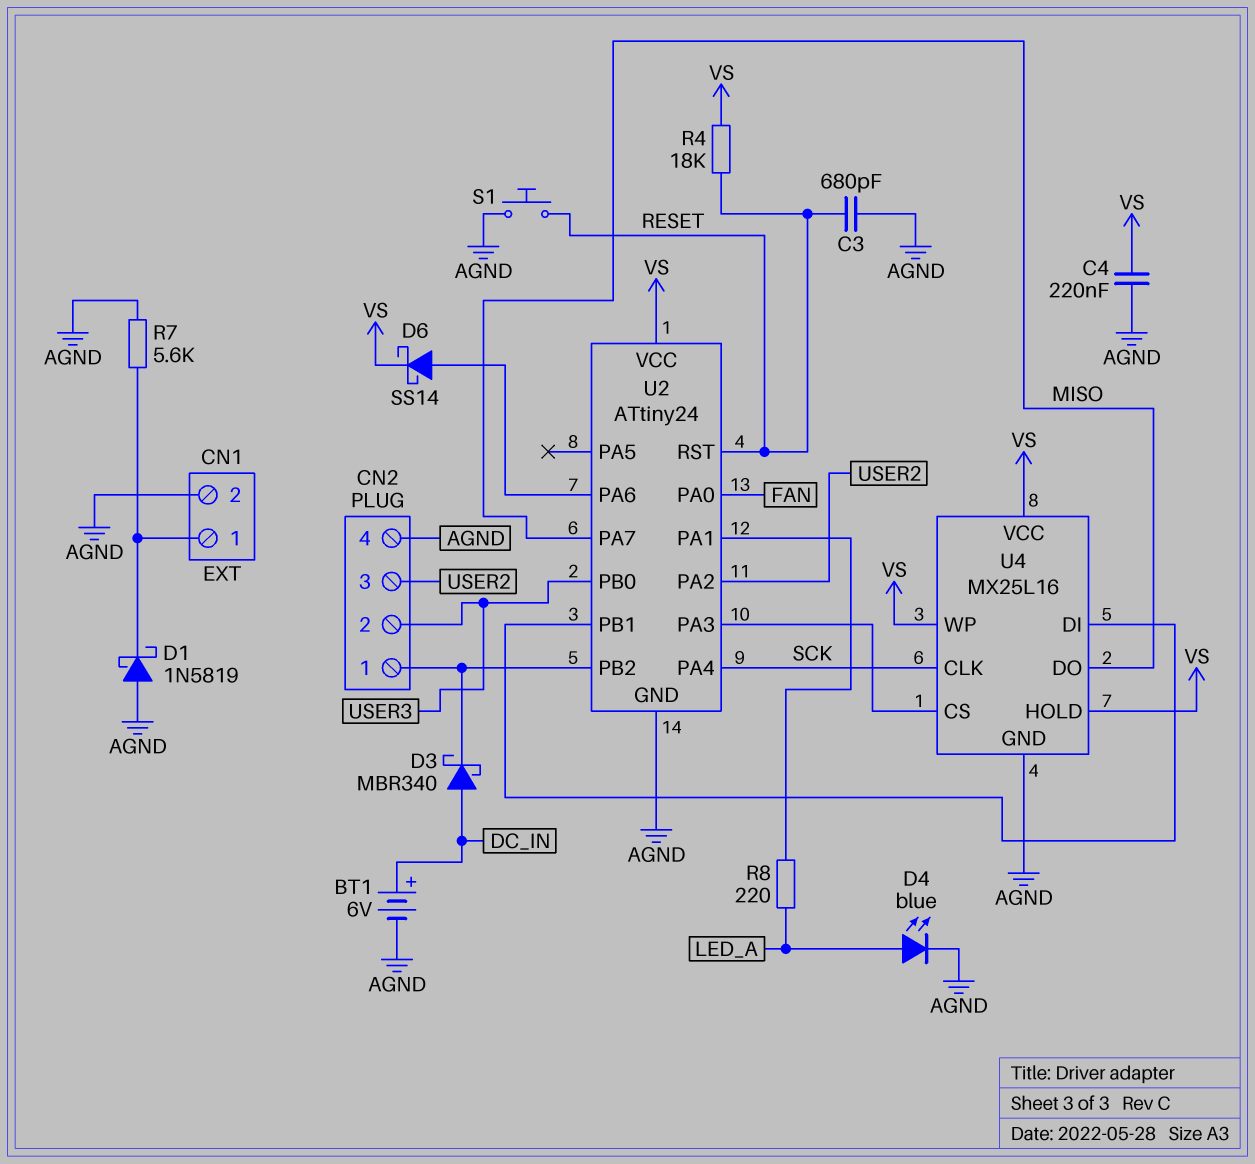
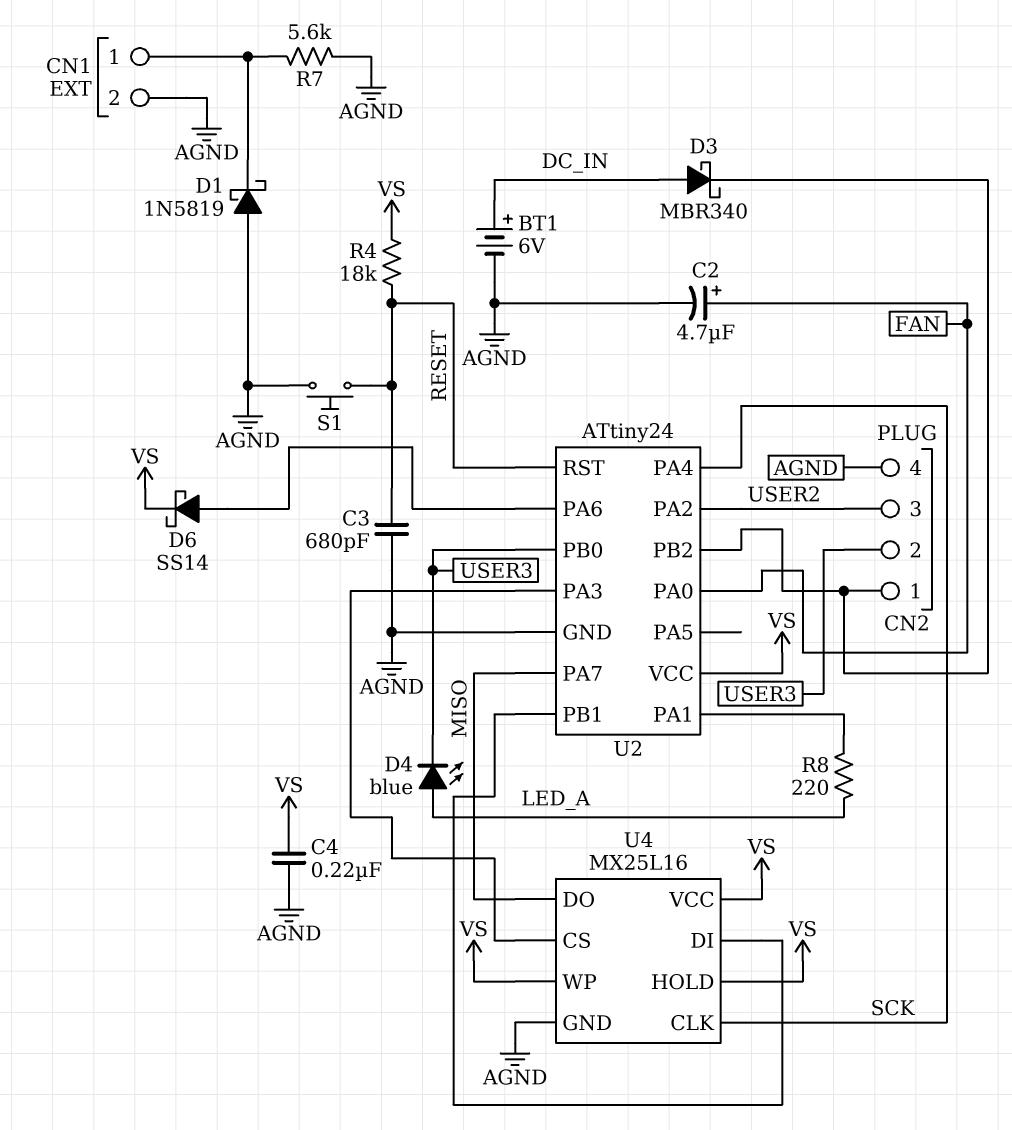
C2: none -> 4.7uF (plus FAN, minus AGND)
D4: LED blue (A LED_A, K AGND) -> LED blue (A LED_A, K USER3)

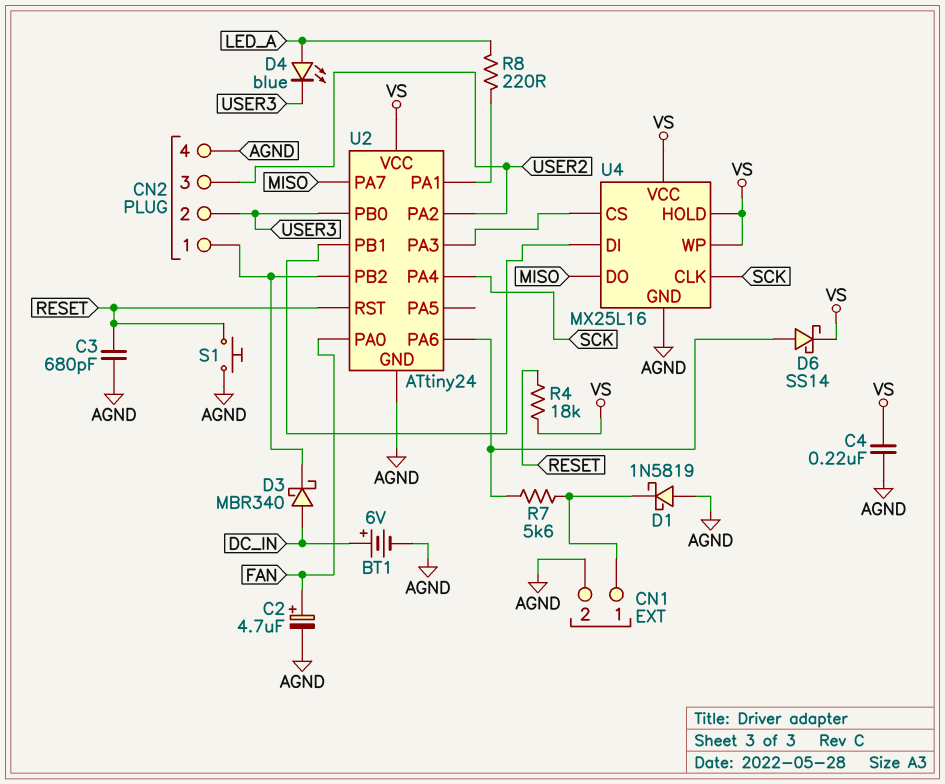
R7: 5.6k (AGND, CN1/1) -> 5.6k (CN1/1, U2/PA6)

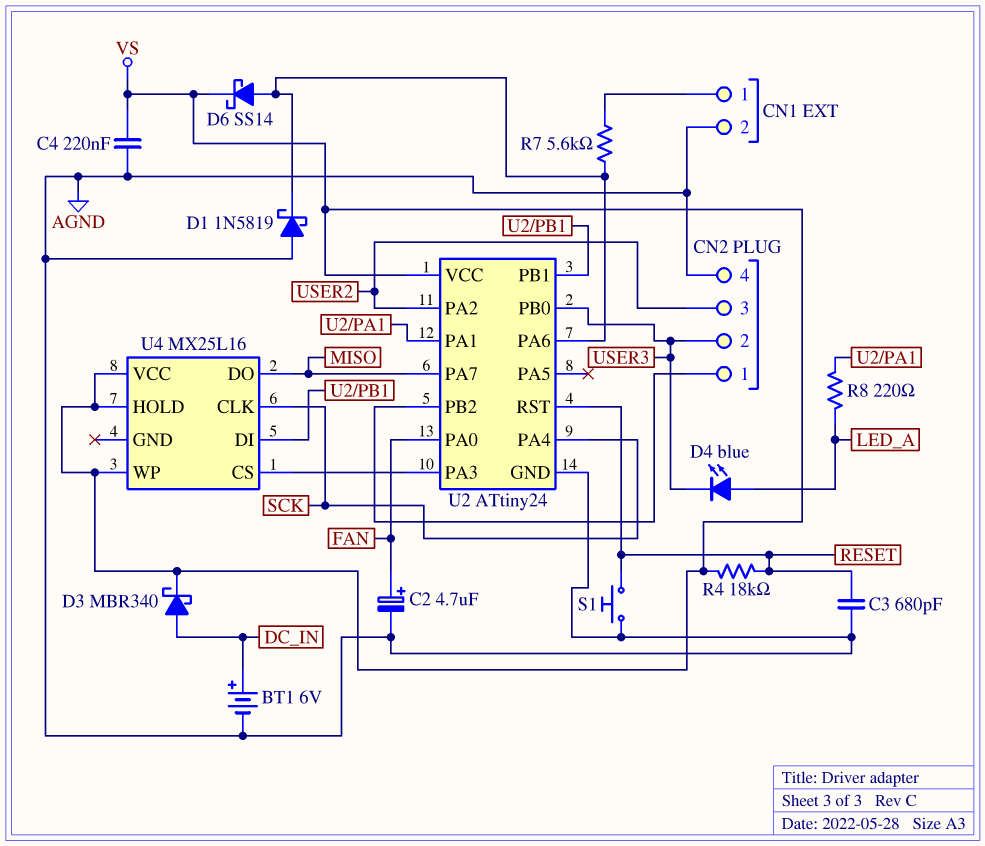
D1: schottky 1N5819 (A AGND, K CN1/1) -> schottky 1N5819 (A AGND, K U2/PA6)
D3: schottky MBR340 (A DC_IN, K CN2/1) -> schottky MBR340 (A DC_IN, K VS)
U4 pin GND: AGND -> none

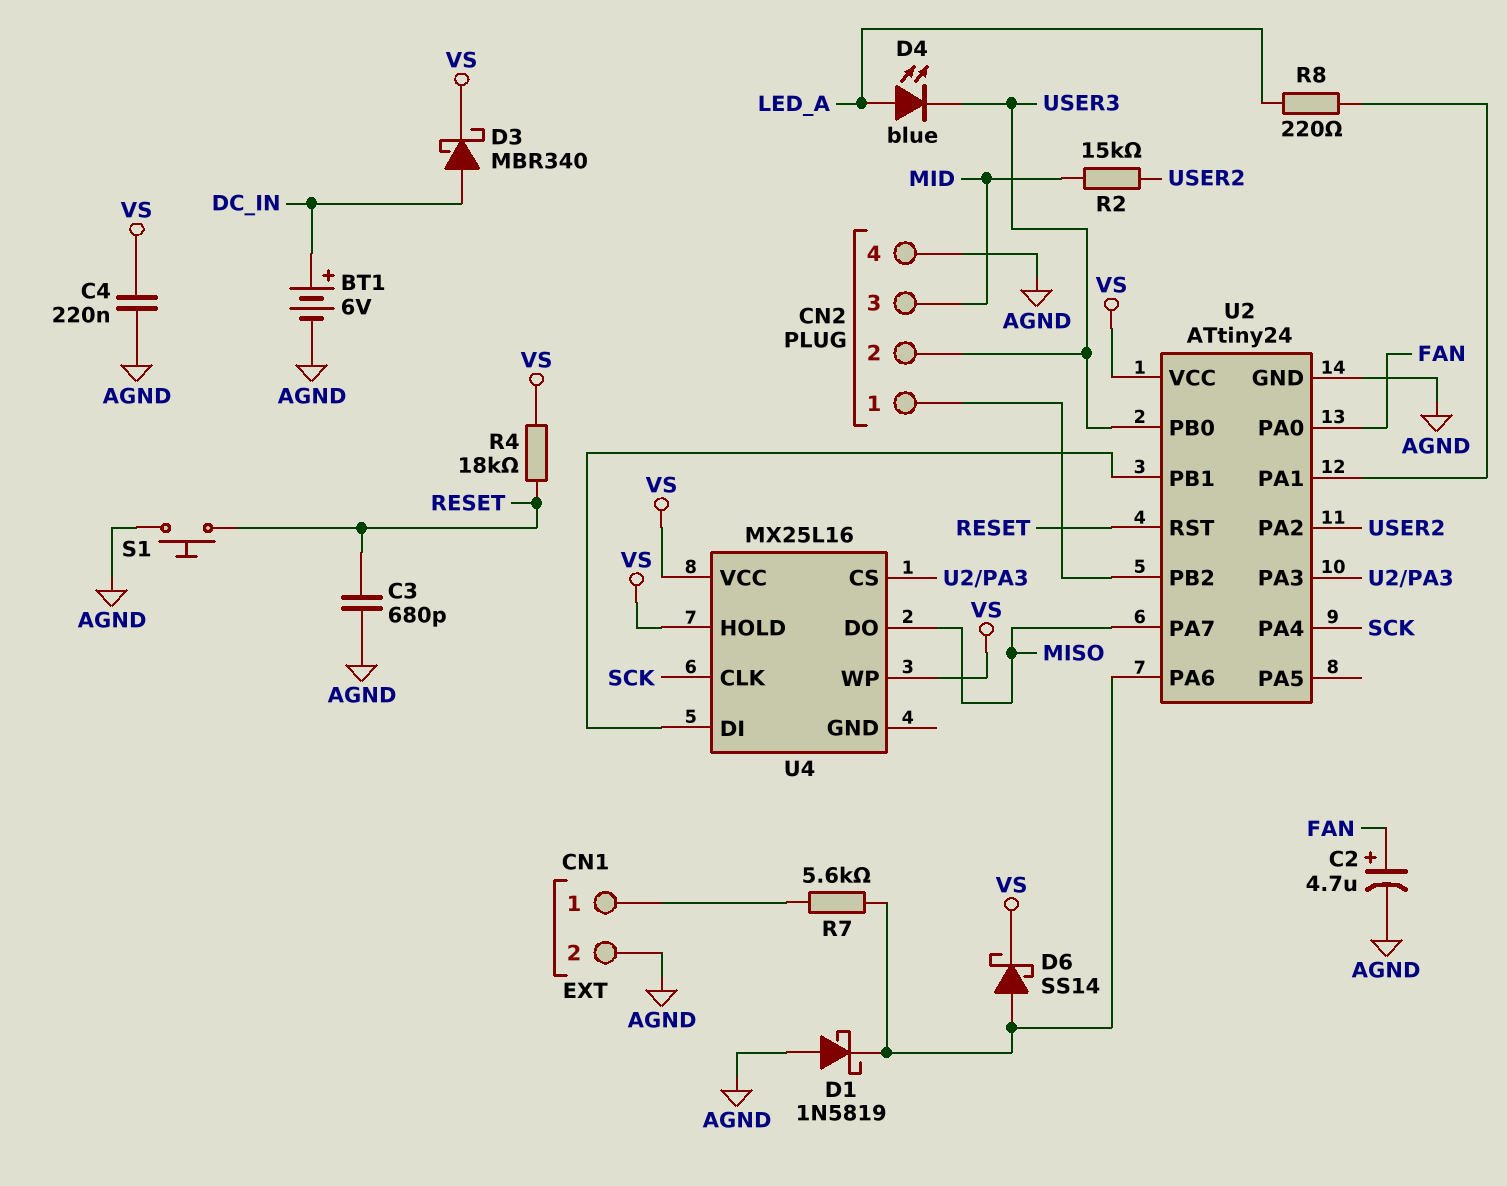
CN2 pin 3: USER2 -> MID
R2: none -> 15k (MID, USER2)

